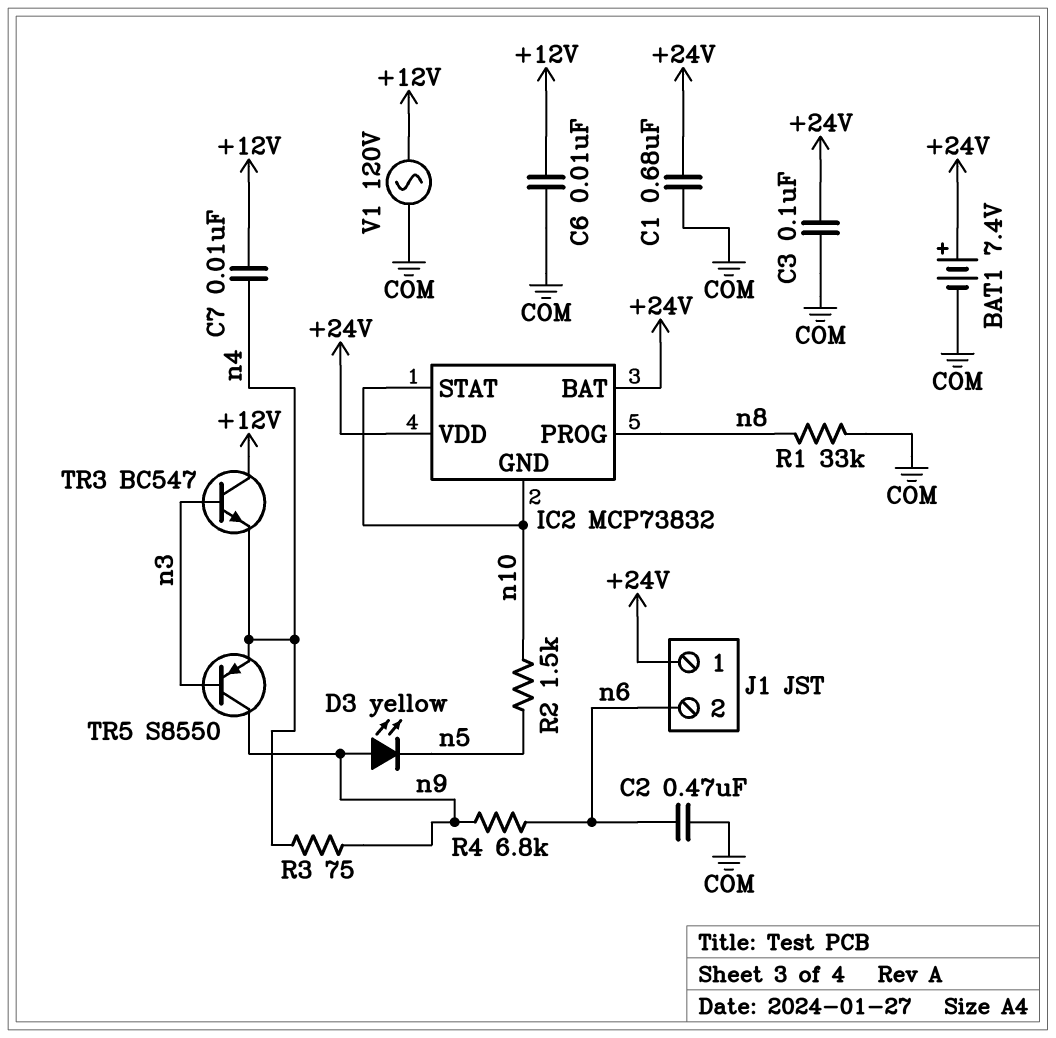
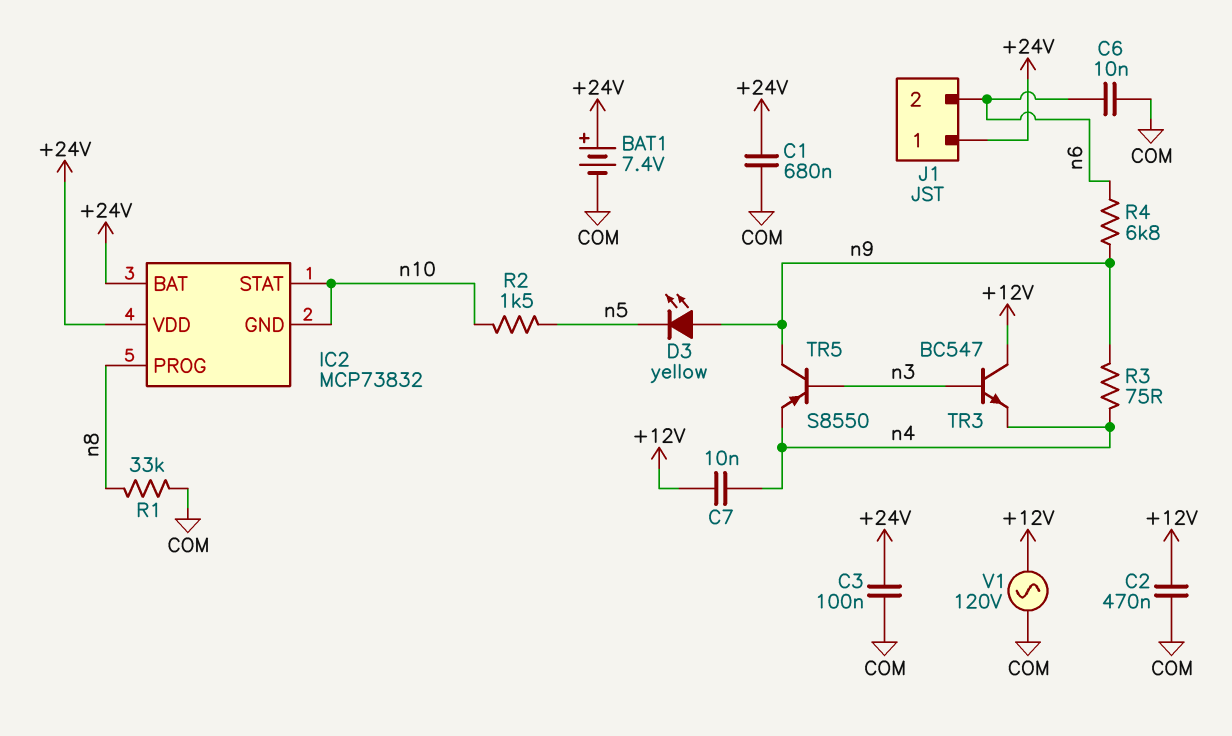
C2: 470nF (COM, n6) -> 470nF (+12V, COM)
C6: 10nF (+12V, COM) -> 10nF (COM, n6)

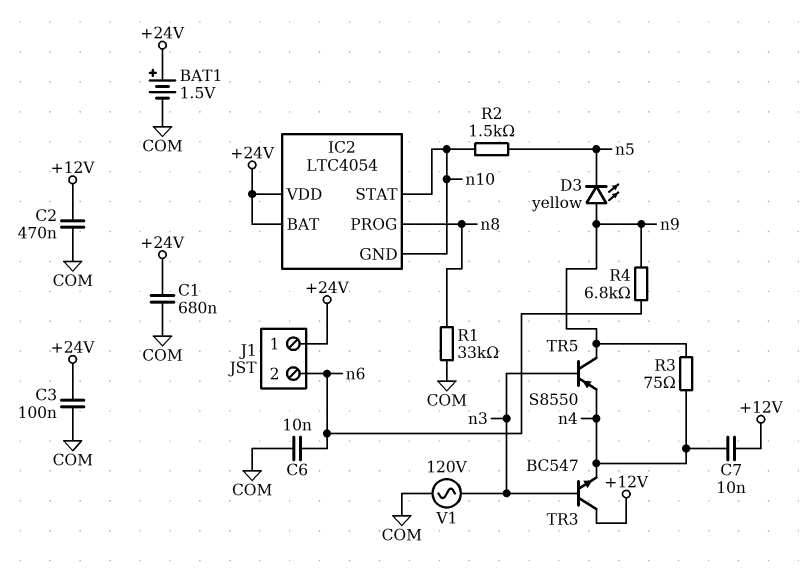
BAT1: 7.4V (plus +24V, minus COM) -> 1.5V (plus +24V, minus COM)
IC2: MCP73832 -> LTC4054
V1: AC 120V (+12V, COM) -> AC 120V (COM, n3)

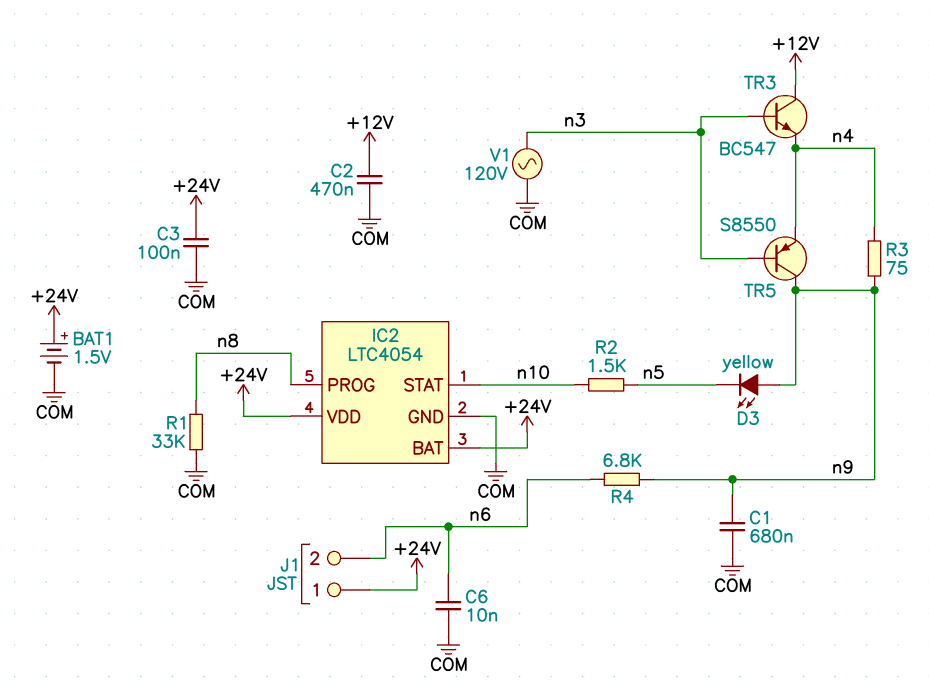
C1: 680nF (+24V, COM) -> 680nF (COM, n9)
C7: 10nF (+12V, n4) -> none
IC2 pin GND: n10 -> COM

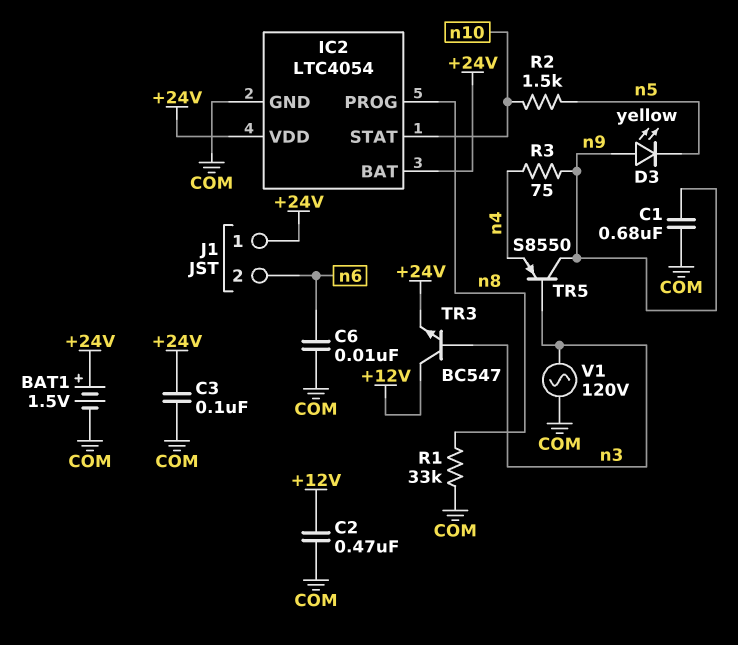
R4: 6.8k (n6, n9) -> none
TR3: NPN BC547 (B n3, C +12V, E n4) -> NPN BC547 (B n3, C +12V, E +24V)

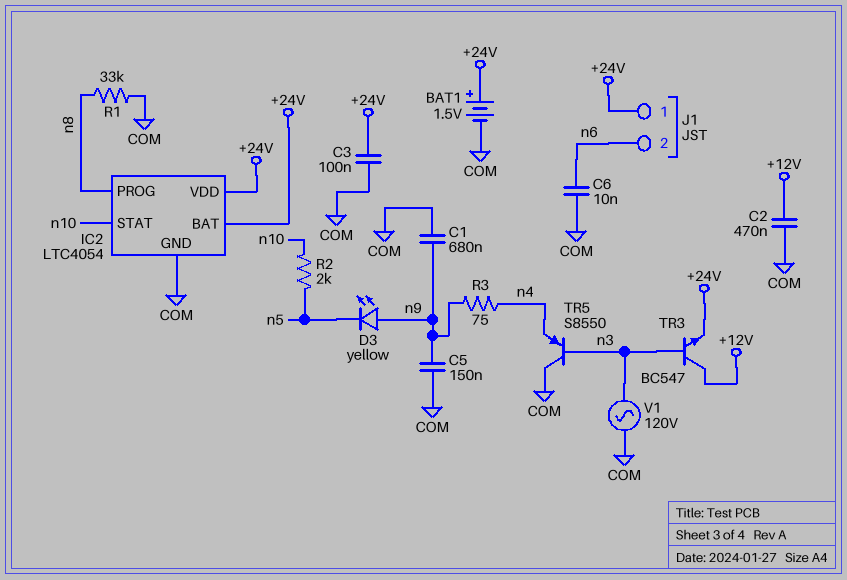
C5: none -> 150nF (COM, n9)
R2: 1.5k (n5, n10) -> 2k (n5, n10)
TR5: PNP S8550 (B n3, C n9, E n4) -> PNP S8550 (B n3, C COM, E n4)

